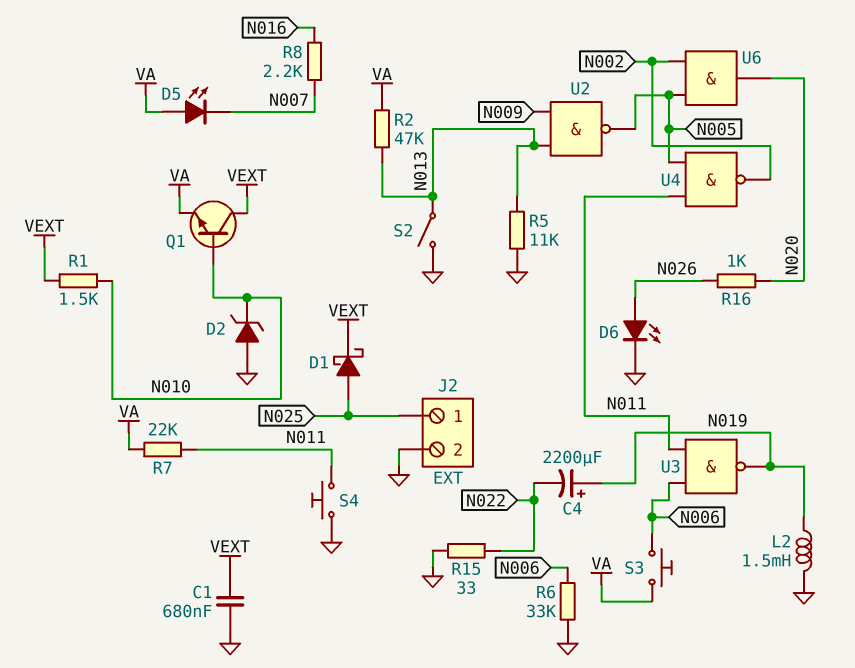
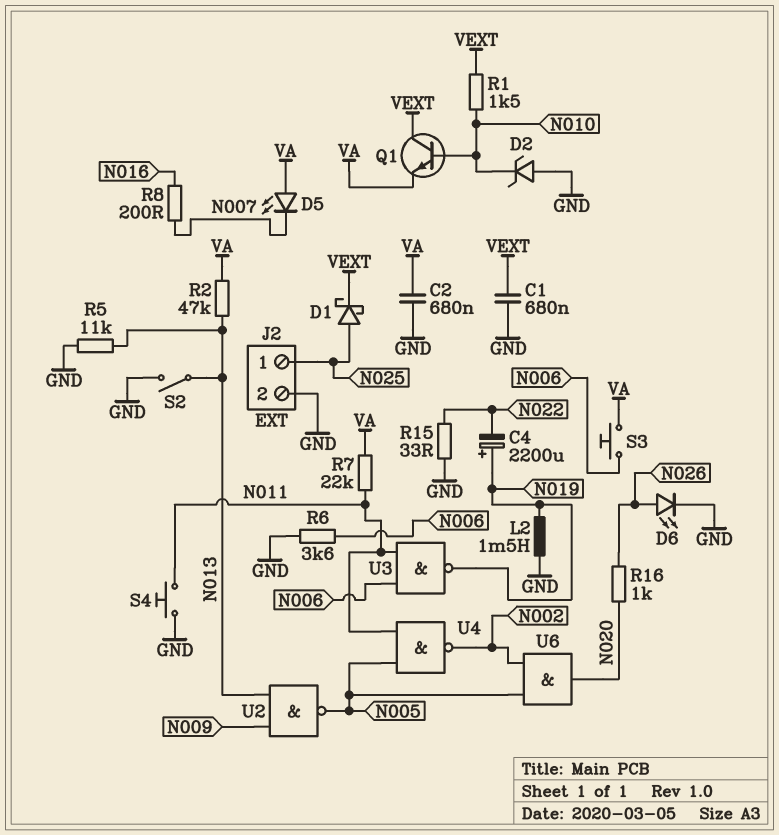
C2: none -> 680nF (GND, VA)
R6: 33k (GND, N006) -> 3.6k (GND, N006)
R8: 2.2k (N007, N016) -> 200 (N007, N016)

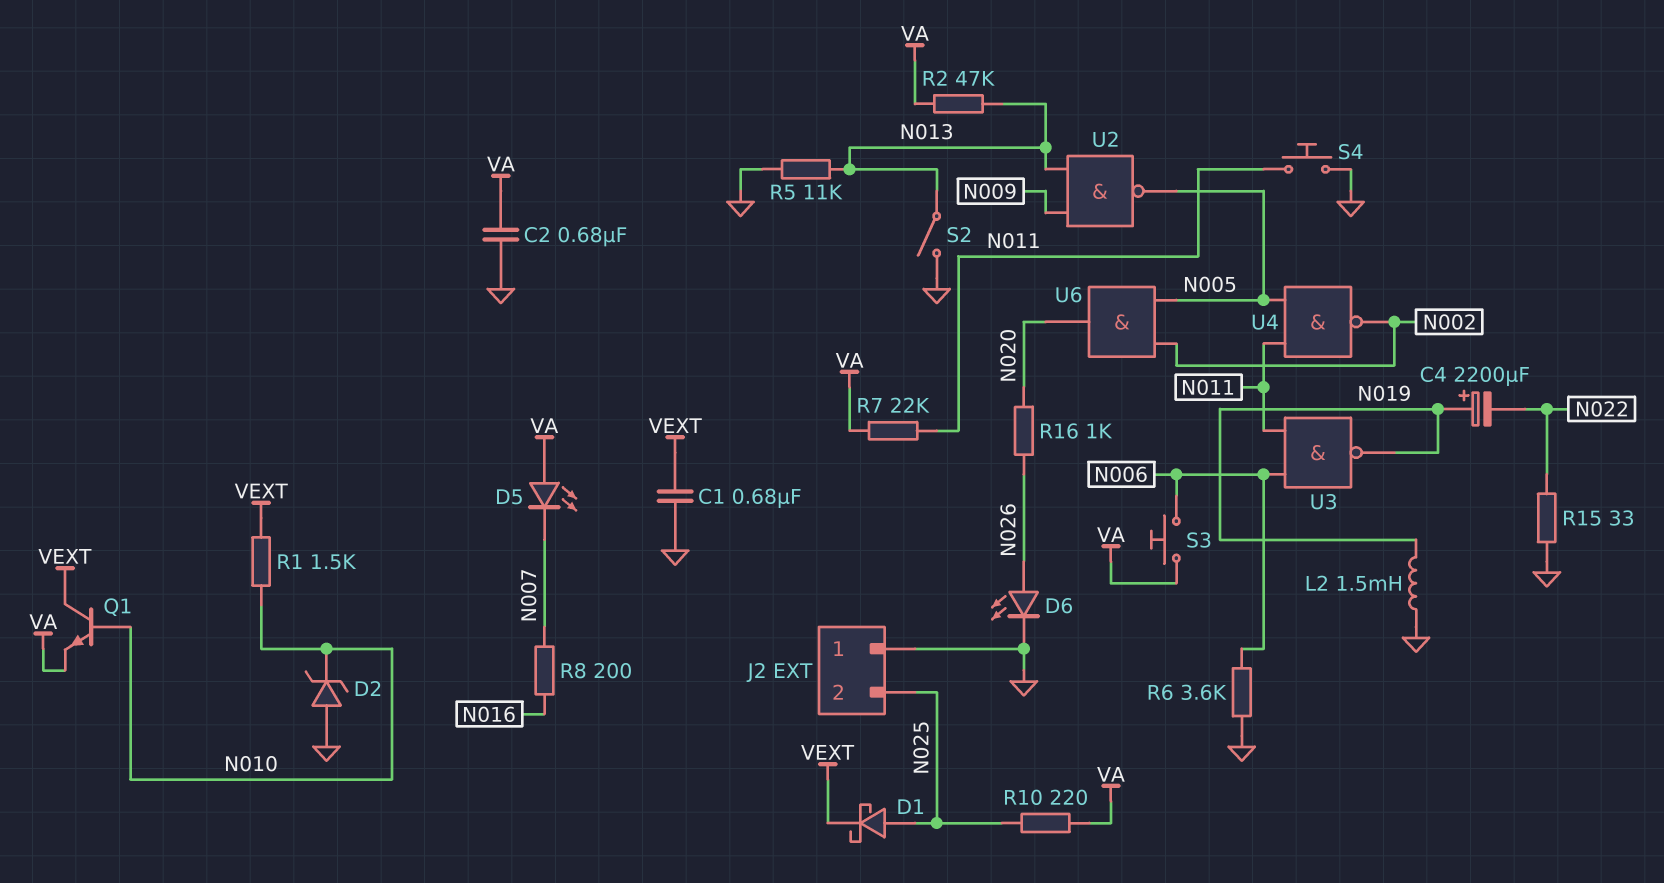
J2 pin 1: N025 -> GND
J2 pin 2: GND -> N025
R10: none -> 220 (N025, VA)

